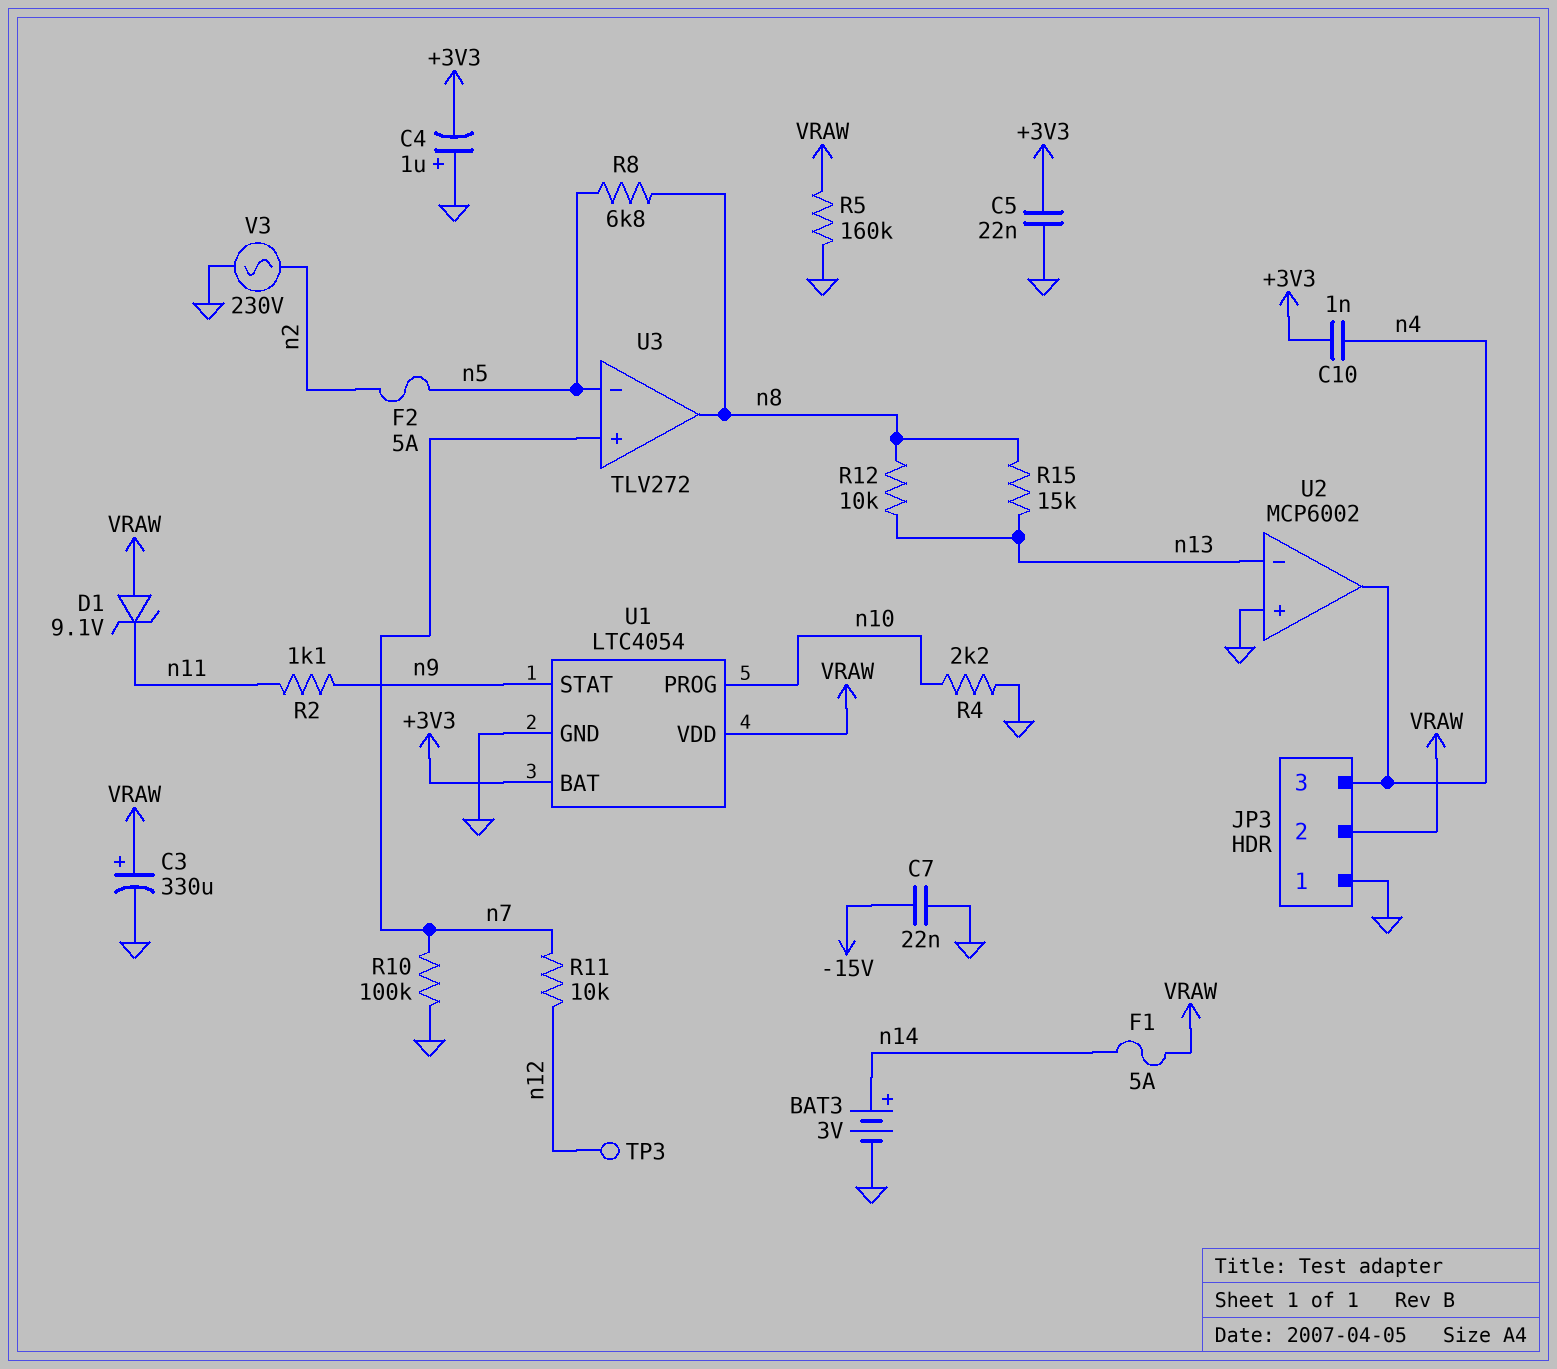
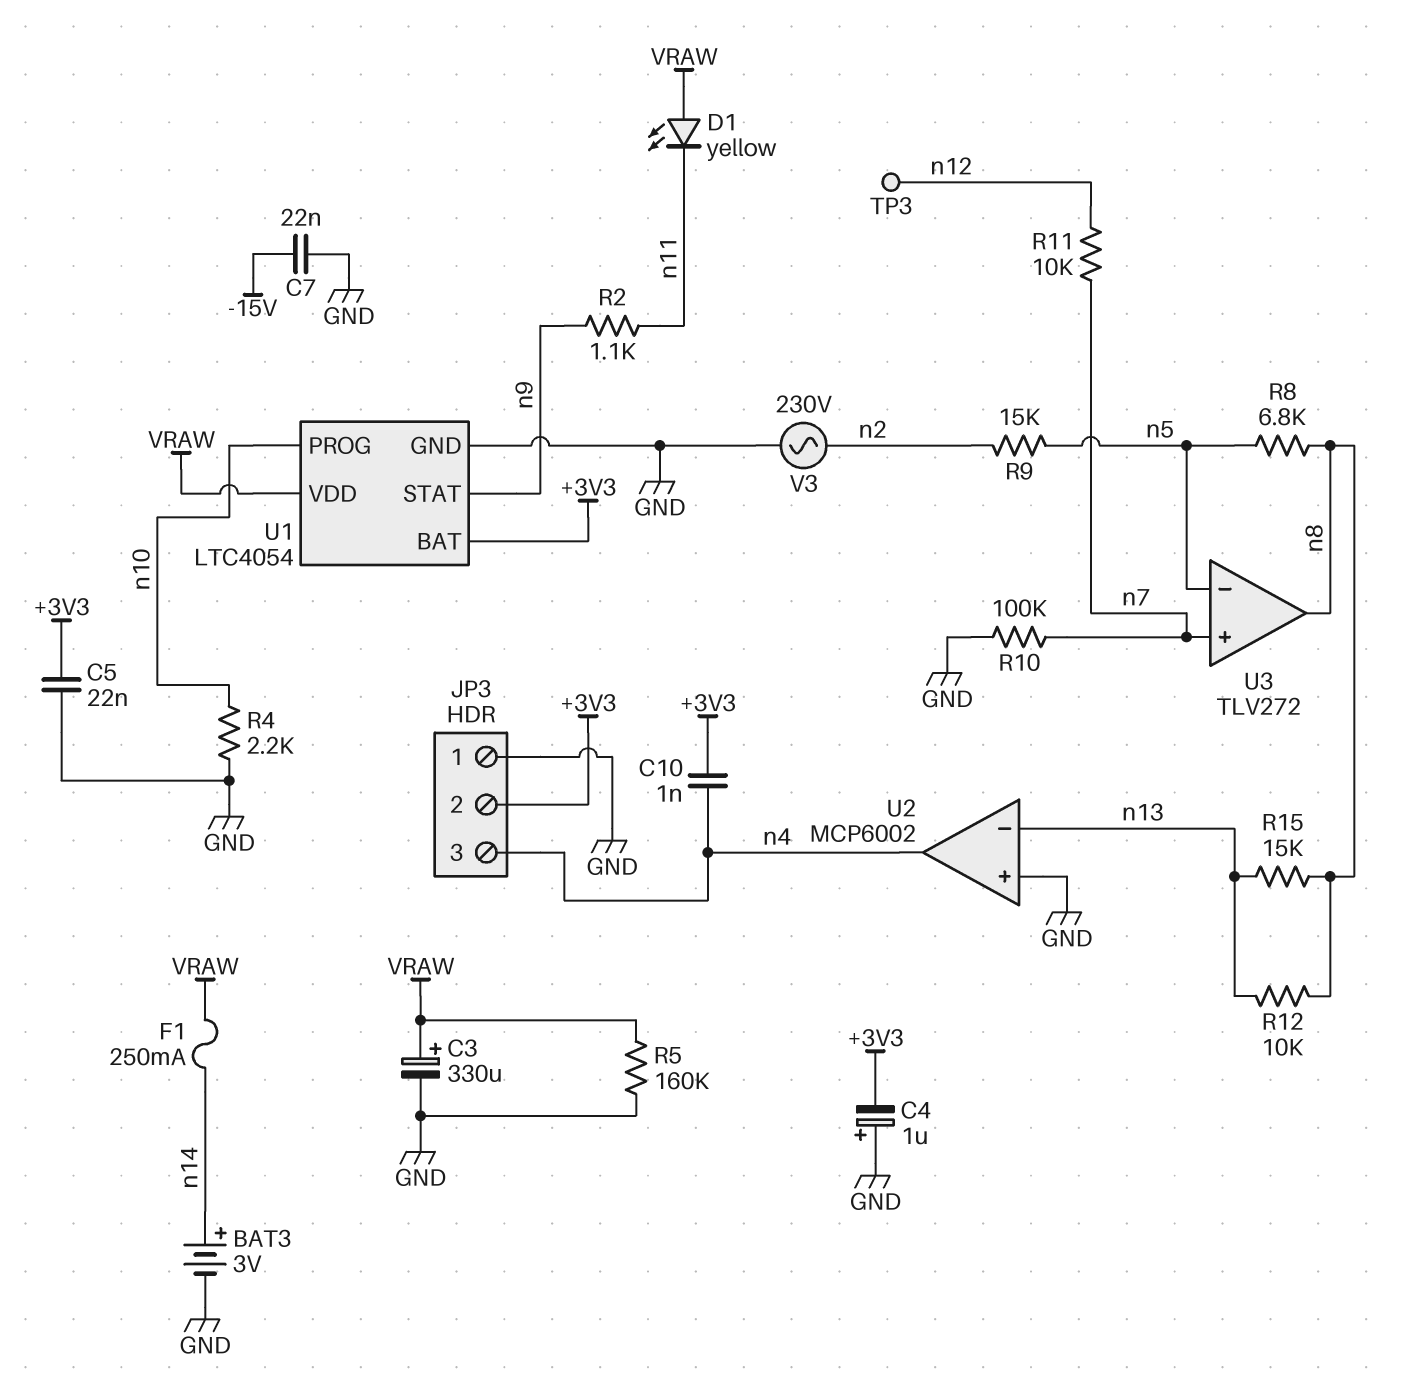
D1: zener 9.1V (A VRAW, K n11) -> LED yellow (A VRAW, K n11)
F1: 5A (VRAW, n14) -> 250mA (VRAW, n14)
F2: 5A (n2, n5) -> none
JP3 pin 2: VRAW -> +3V3
R9: none -> 15k (n2, n5)

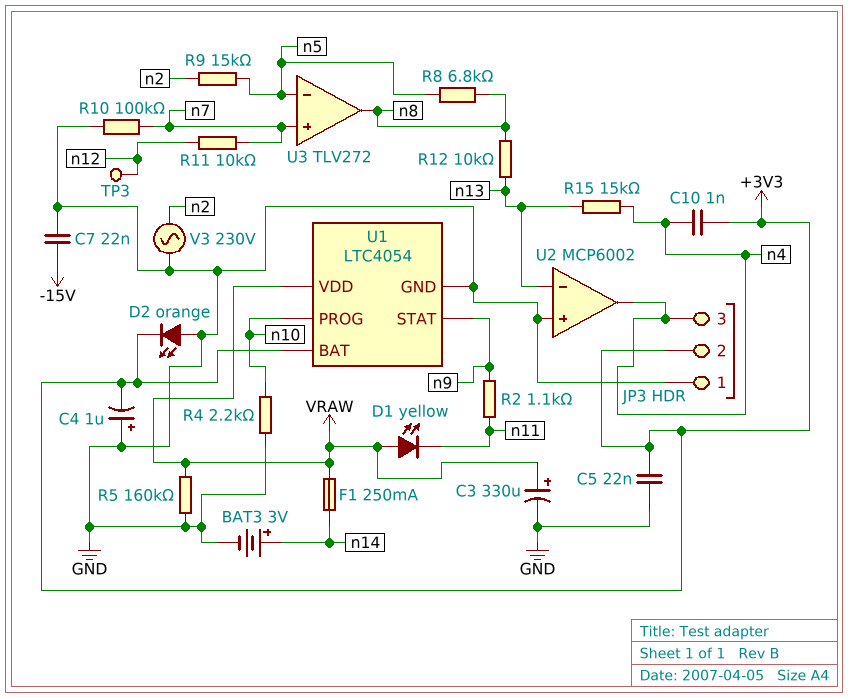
D2: none -> LED orange (A GND, K +3V3)
R15: 15k (n8, n13) -> 15k (n4, n13)

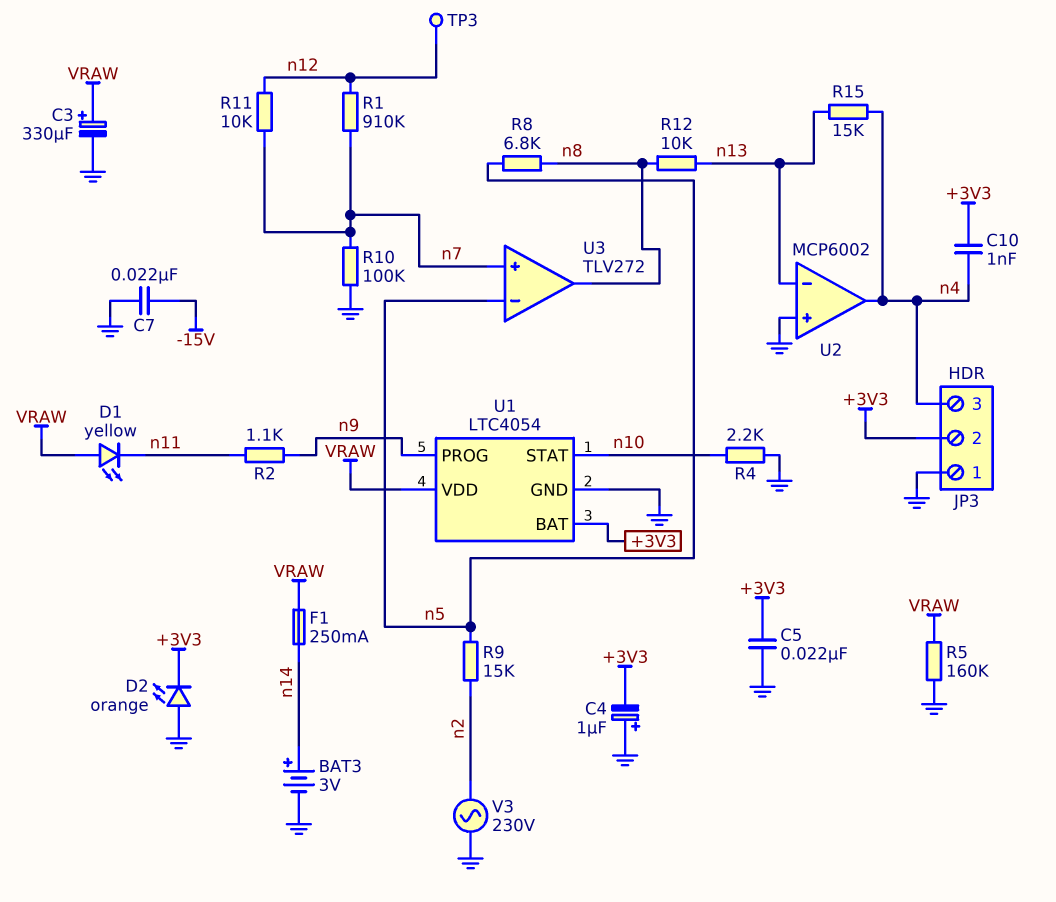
R1: none -> 910k (n7, n12)
U1 pin PROG: n10 -> n9
U1 pin STAT: n9 -> n10

